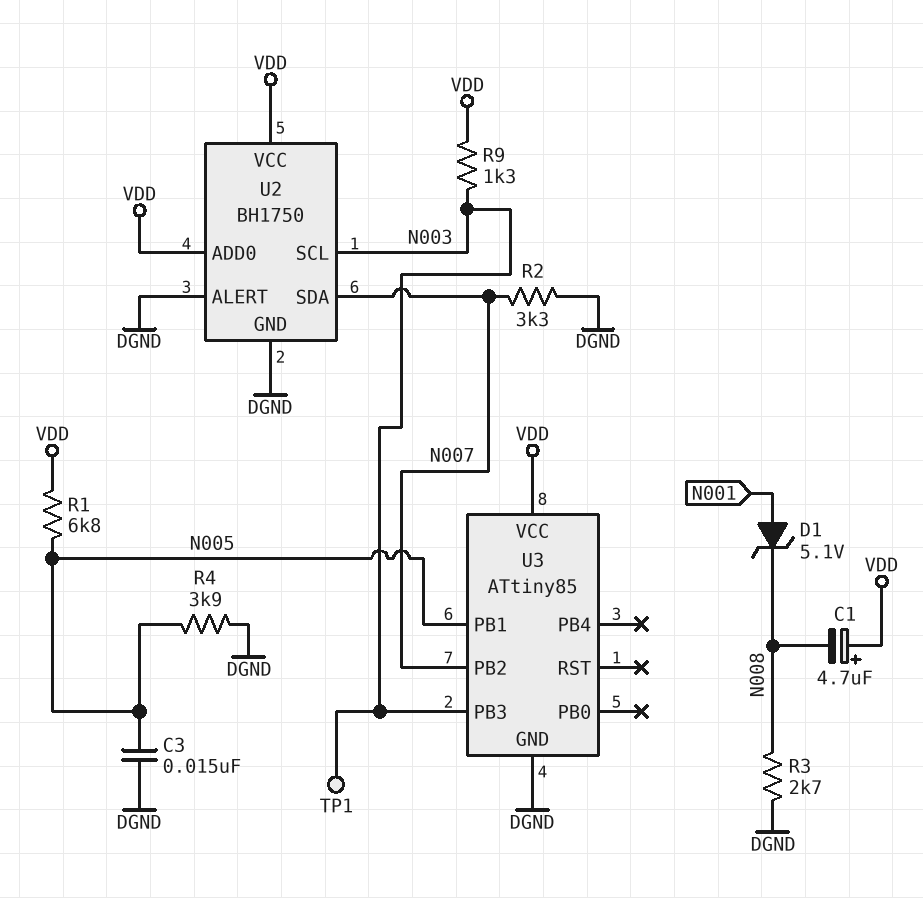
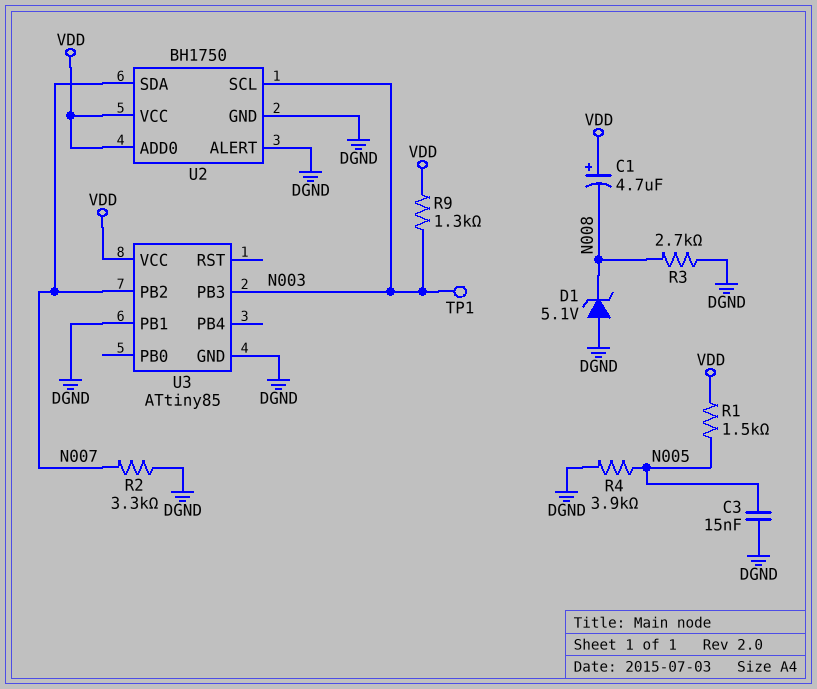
D1: zener 5.1V (A N001, K N008) -> zener 5.1V (A DGND, K N008)
R1: 6.8k (N005, VDD) -> 1.5k (N005, VDD)
U3 pin PB1: N005 -> DGND

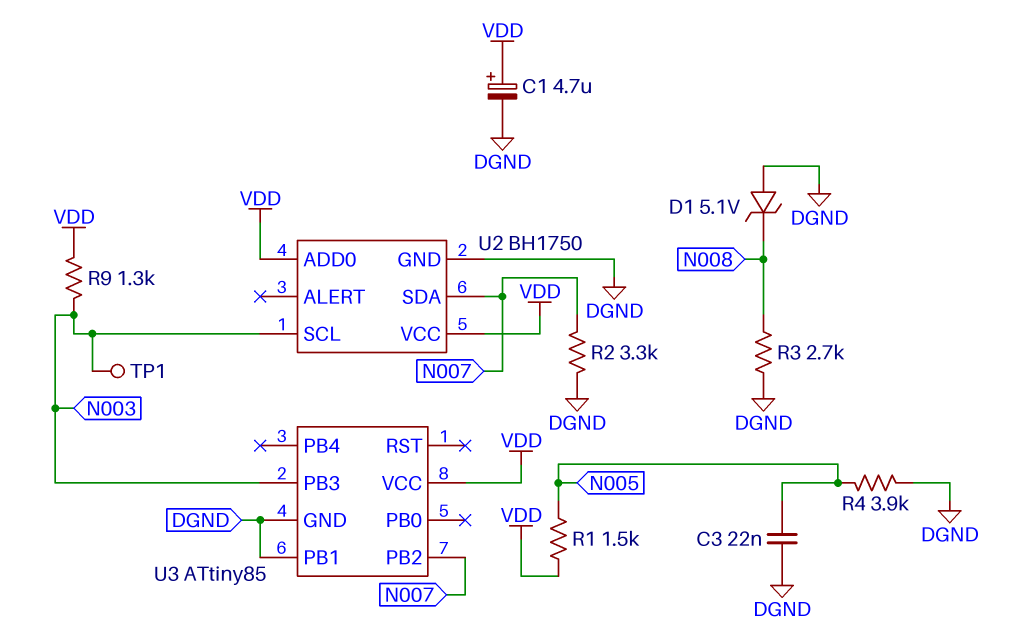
C1: 4.7uF (plus VDD, minus N008) -> 4.7uF (plus VDD, minus DGND)
C3: 15nF (DGND, N005) -> 22nF (DGND, N005)
U2 pin ALERT: DGND -> none

